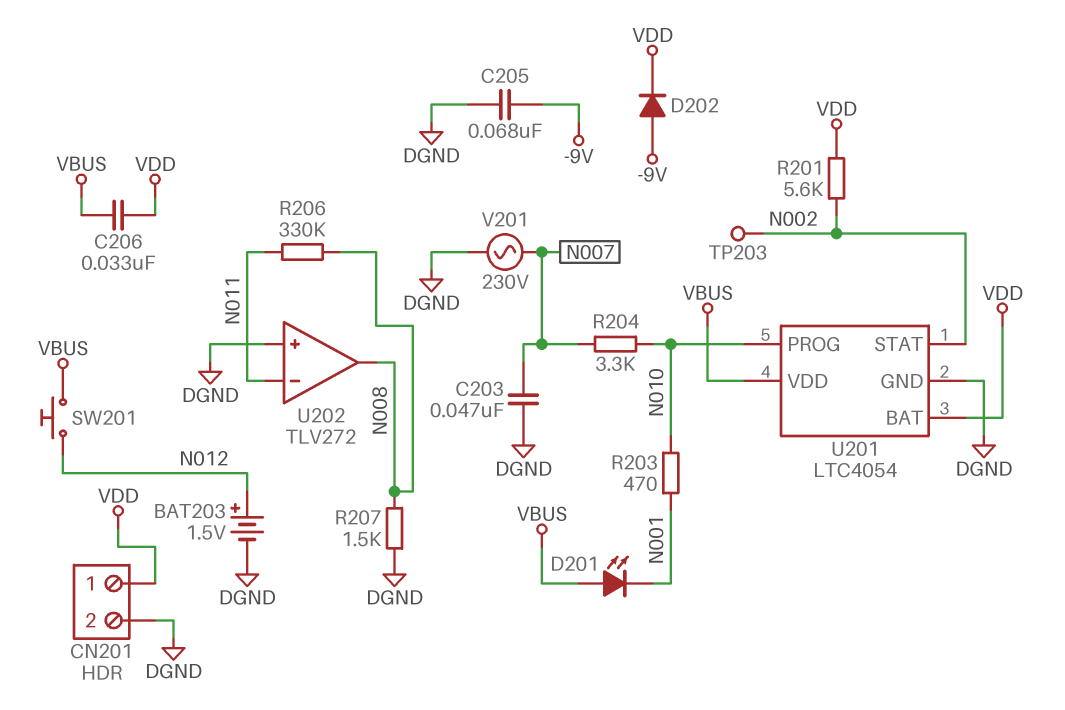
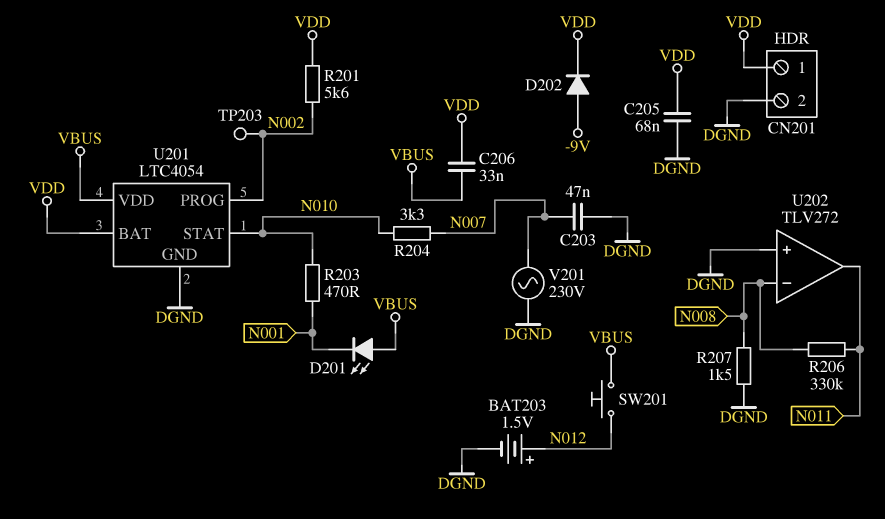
C205: 68nF (-9V, DGND) -> 68nF (DGND, VDD)
U201 pin PROG: N010 -> N002
U201 pin STAT: N002 -> N010
U202 pin in-: N011 -> N008
U202 pin out: N008 -> N011

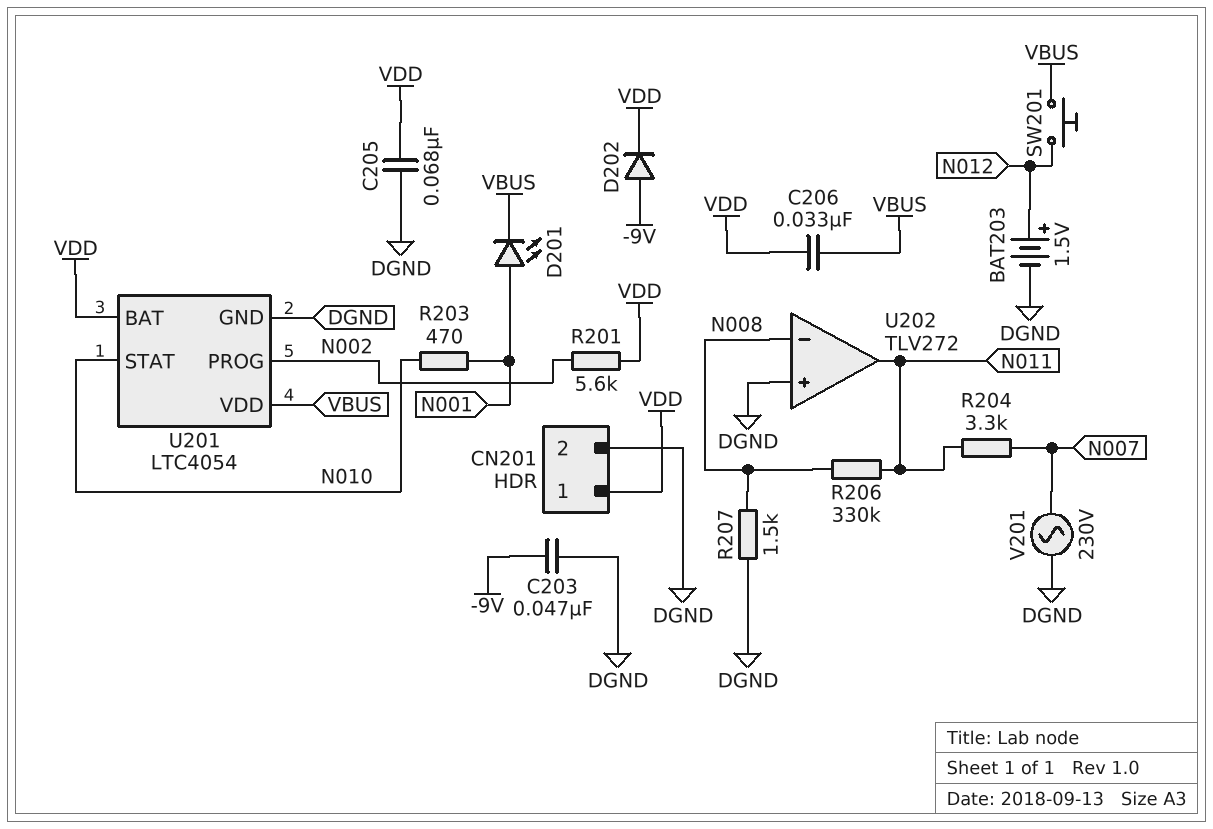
C203: 47nF (DGND, N007) -> 47nF (-9V, DGND)
D201: LED (A VBUS, K N001) -> LED (A N001, K VBUS)
R204: 3.3k (N007, N010) -> 3.3k (N007, N011)
TP203: test point (N002) -> none

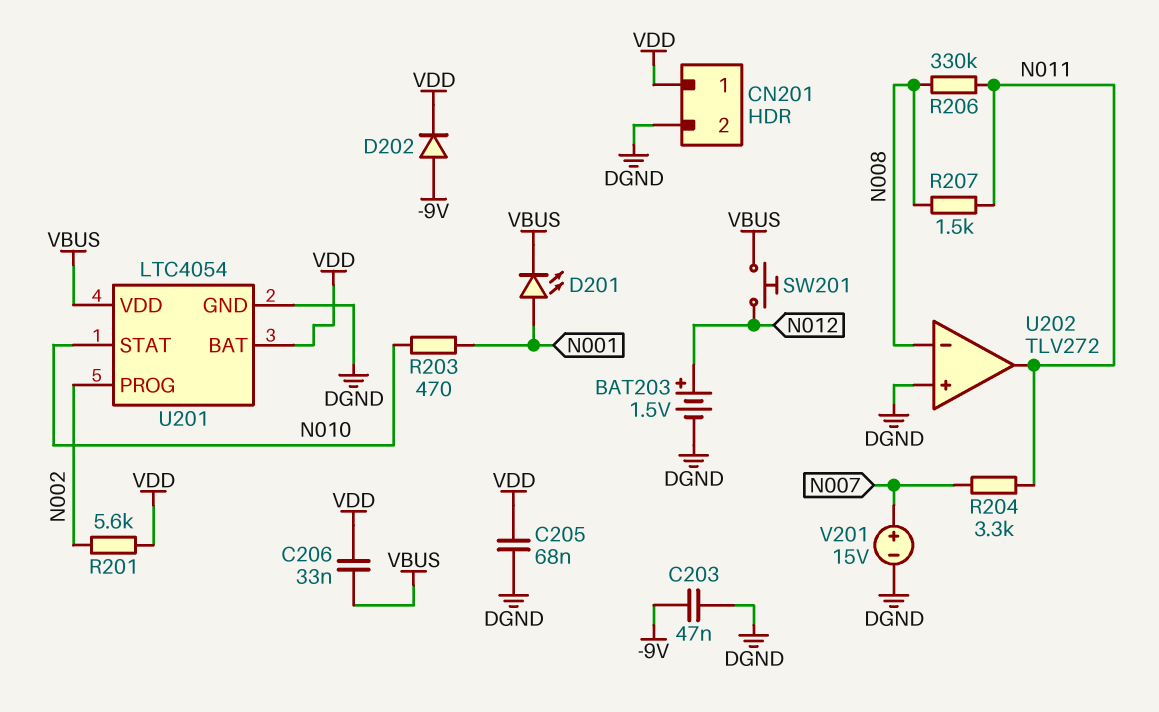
R207: 1.5k (DGND, N008) -> 1.5k (N008, N011)
V201: AC 230V (DGND, N007) -> 15V (plus N007, minus DGND)

